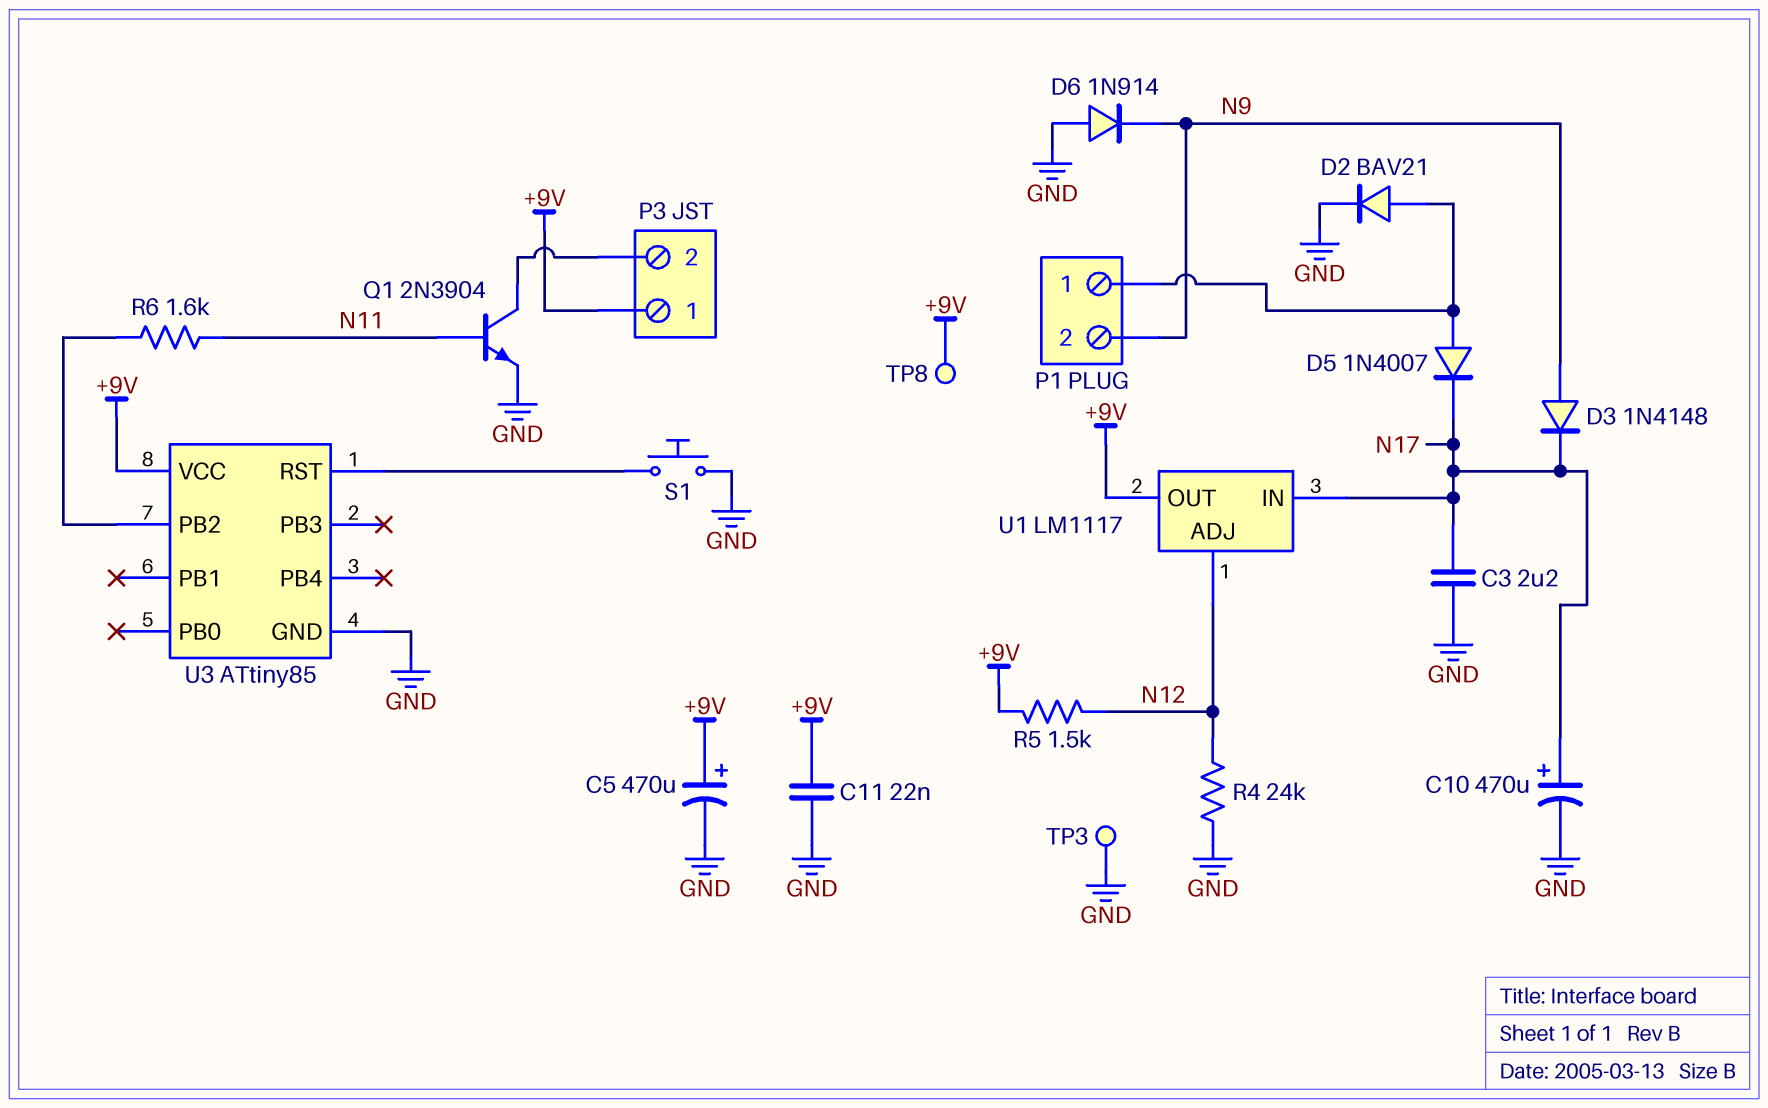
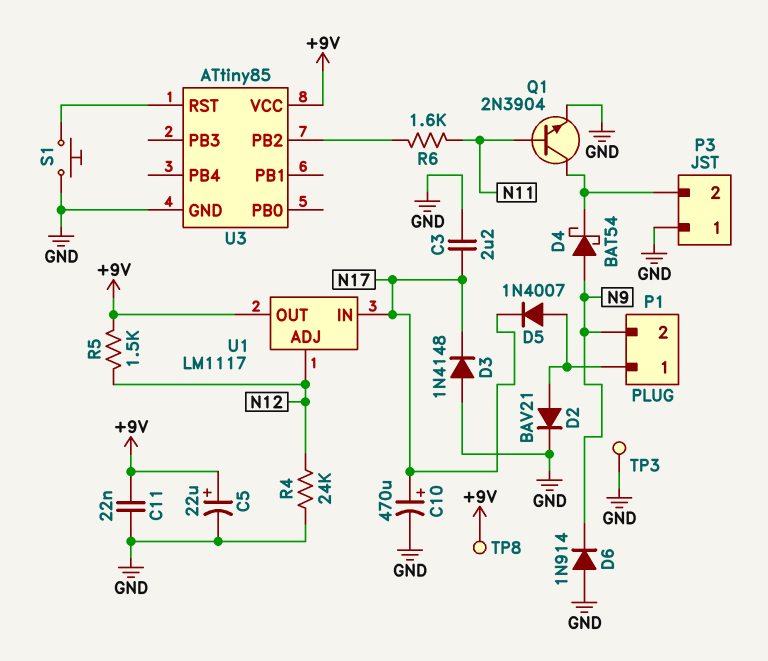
C5: 470uF (plus +9V, minus GND) -> 22uF (plus +9V, minus GND)
D3: diode 1N4148 (A N9, K N17) -> diode 1N4148 (A GND, K N17)
D4: none -> schottky BAT54 (A N9, K P3/2)
P3 pin 1: +9V -> GND

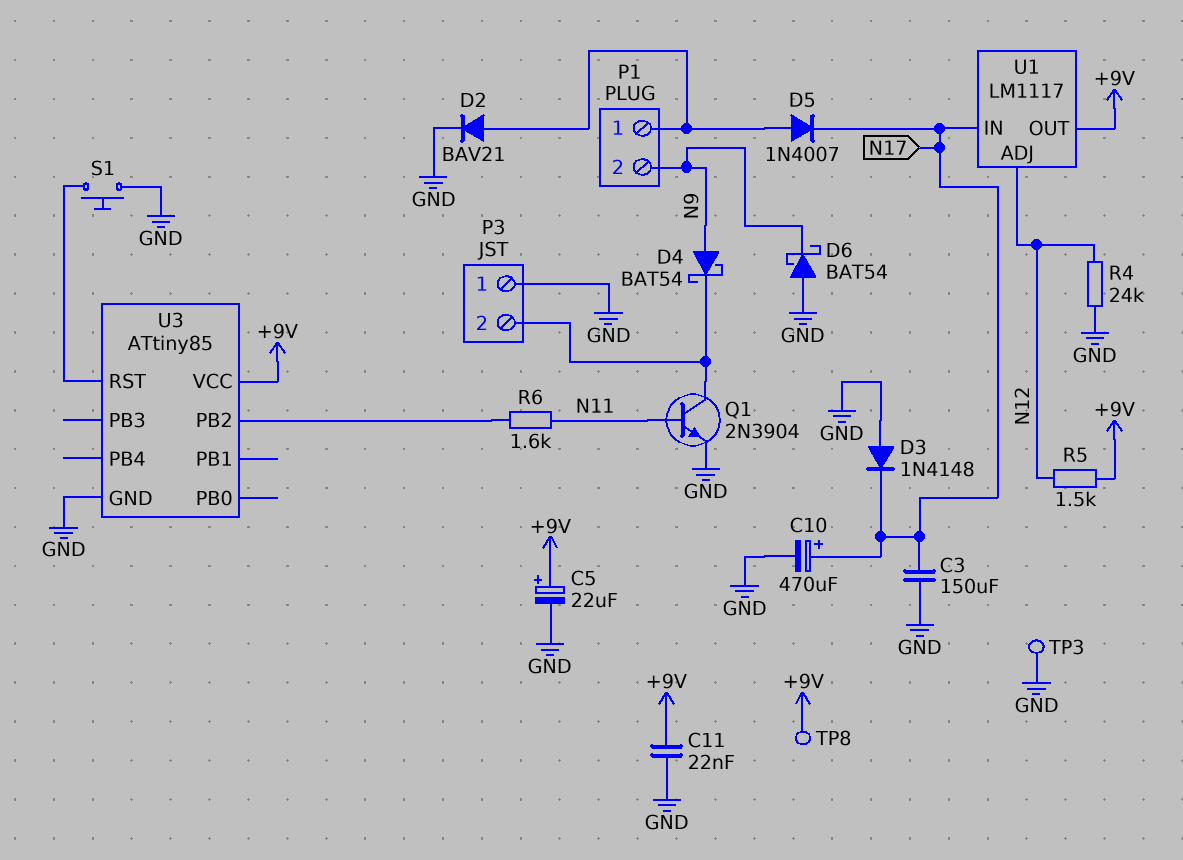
C3: 2.2uF (GND, N17) -> 150uF (GND, N17)
D6: diode 1N914 (A GND, K N9) -> schottky BAT54 (A GND, K N9)

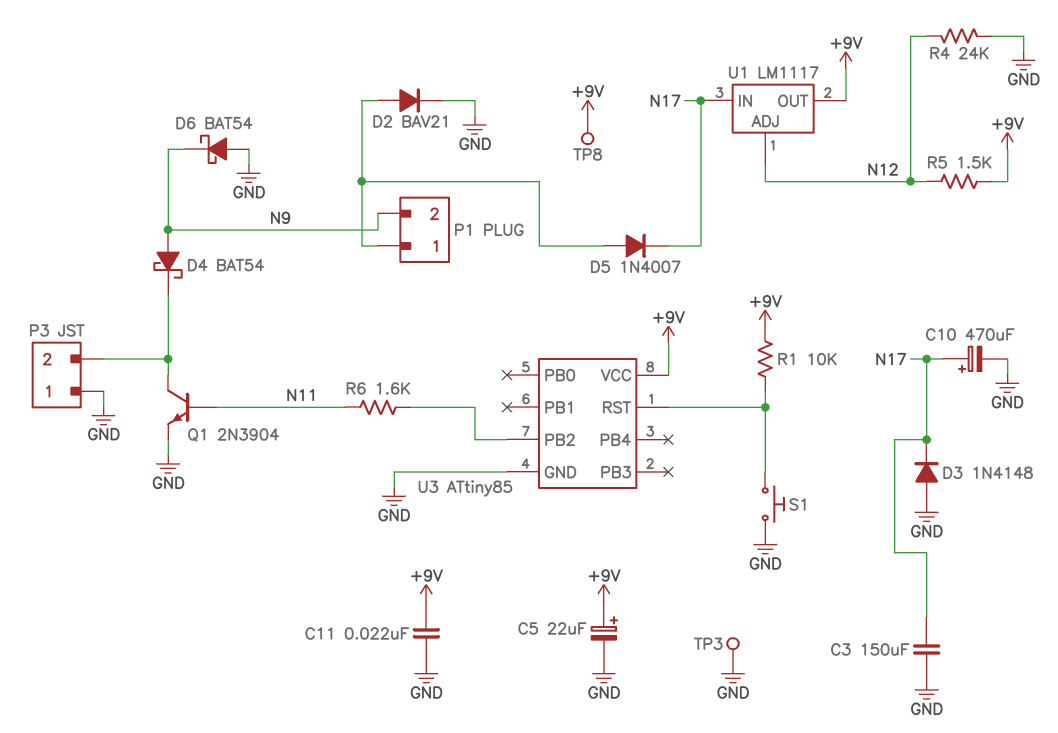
R1: none -> 10k (+9V, U3/RST)

